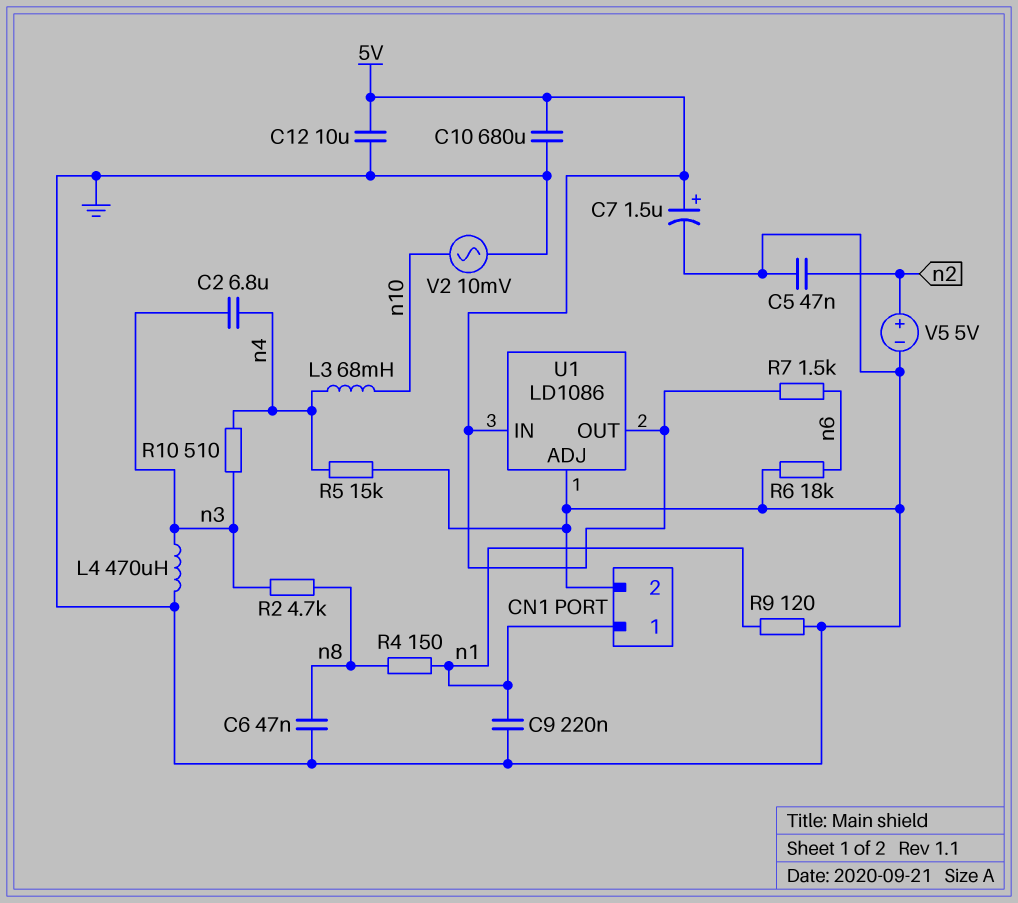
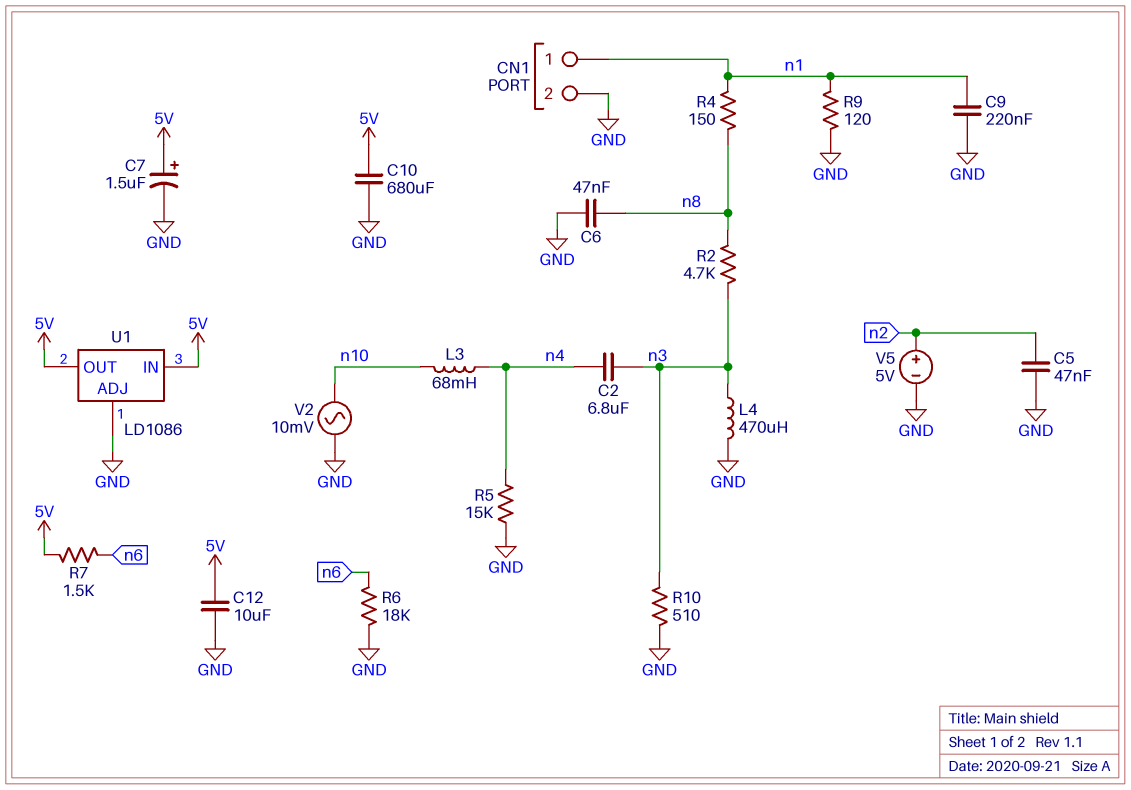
R10: 510 (n3, n4) -> 510 (GND, n3)

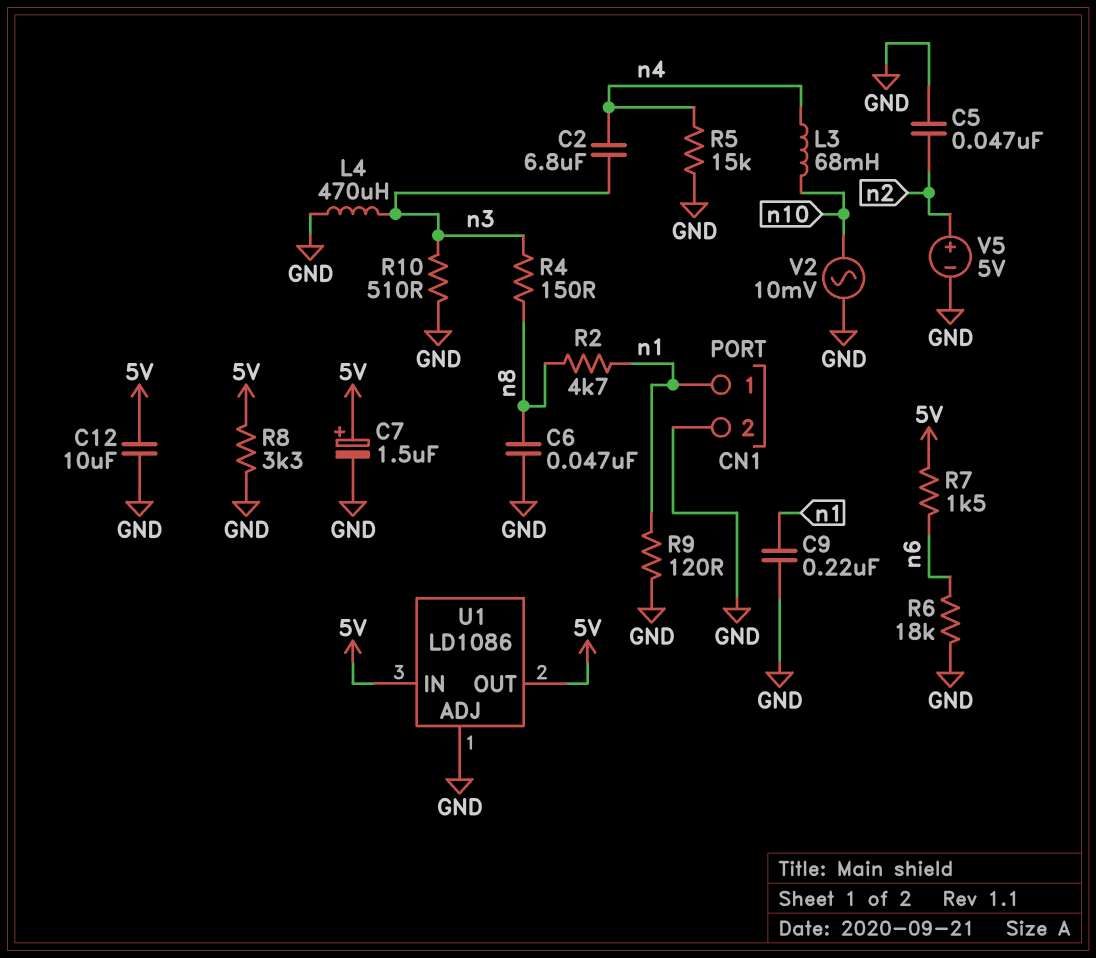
C10: 680uF (5V, GND) -> none
R2: 4.7k (n3, n8) -> 4.7k (n1, n8)
R4: 150 (n1, n8) -> 150 (n3, n8)
R8: none -> 3.3k (5V, GND)

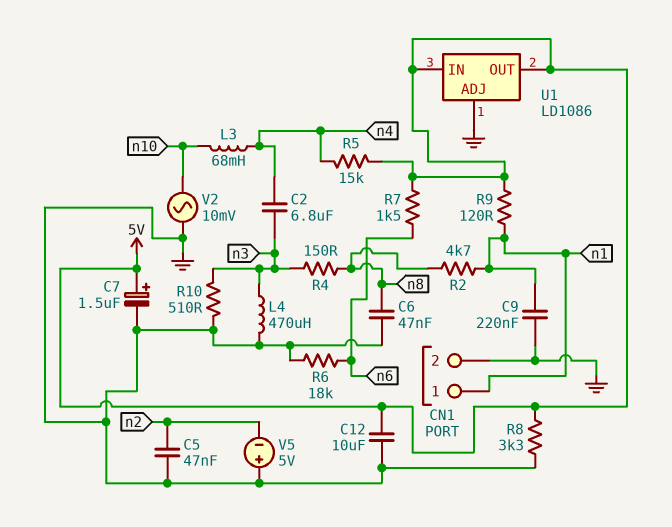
R5: 15k (GND, n4) -> 15k (5V, n4)
R9: 120 (GND, n1) -> 120 (5V, n1)
V5: 5V (plus n2, minus GND) -> 5V (plus GND, minus n2)

